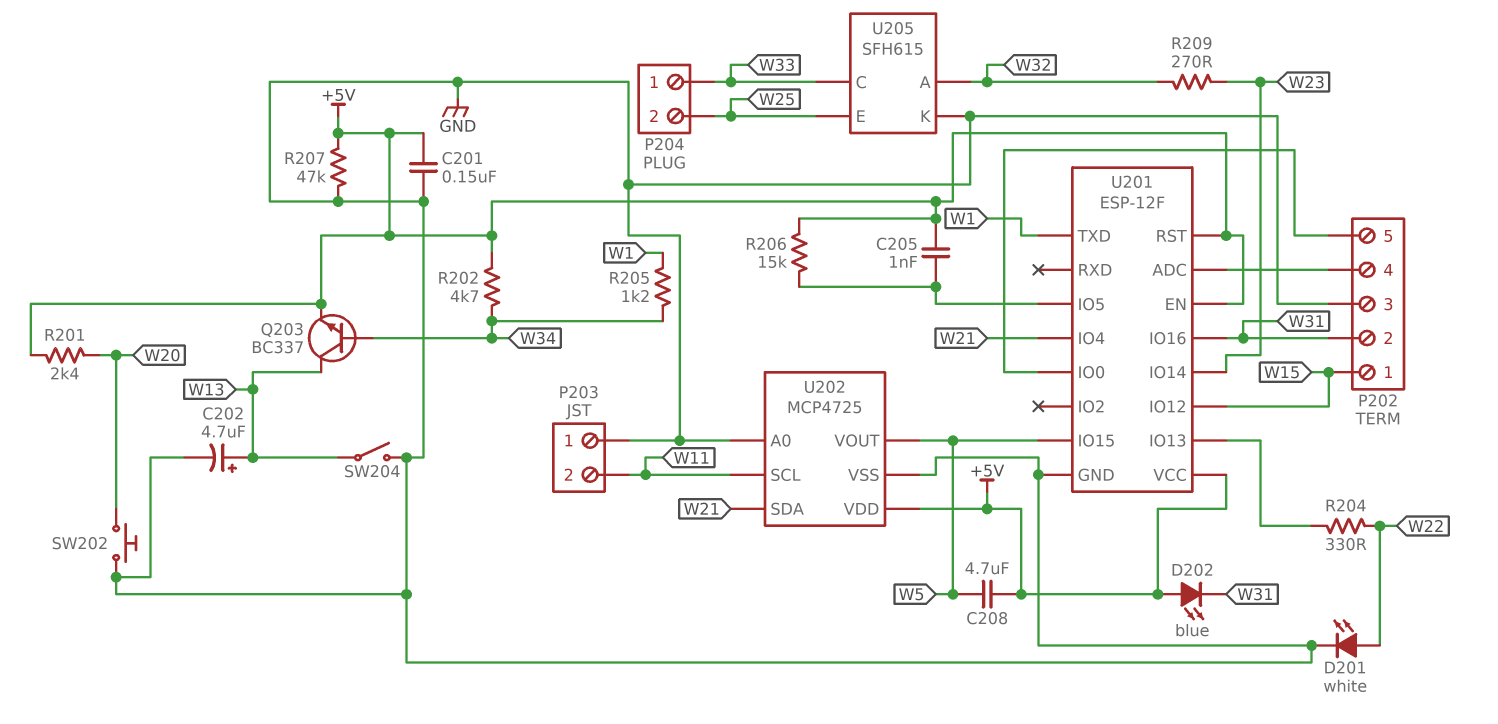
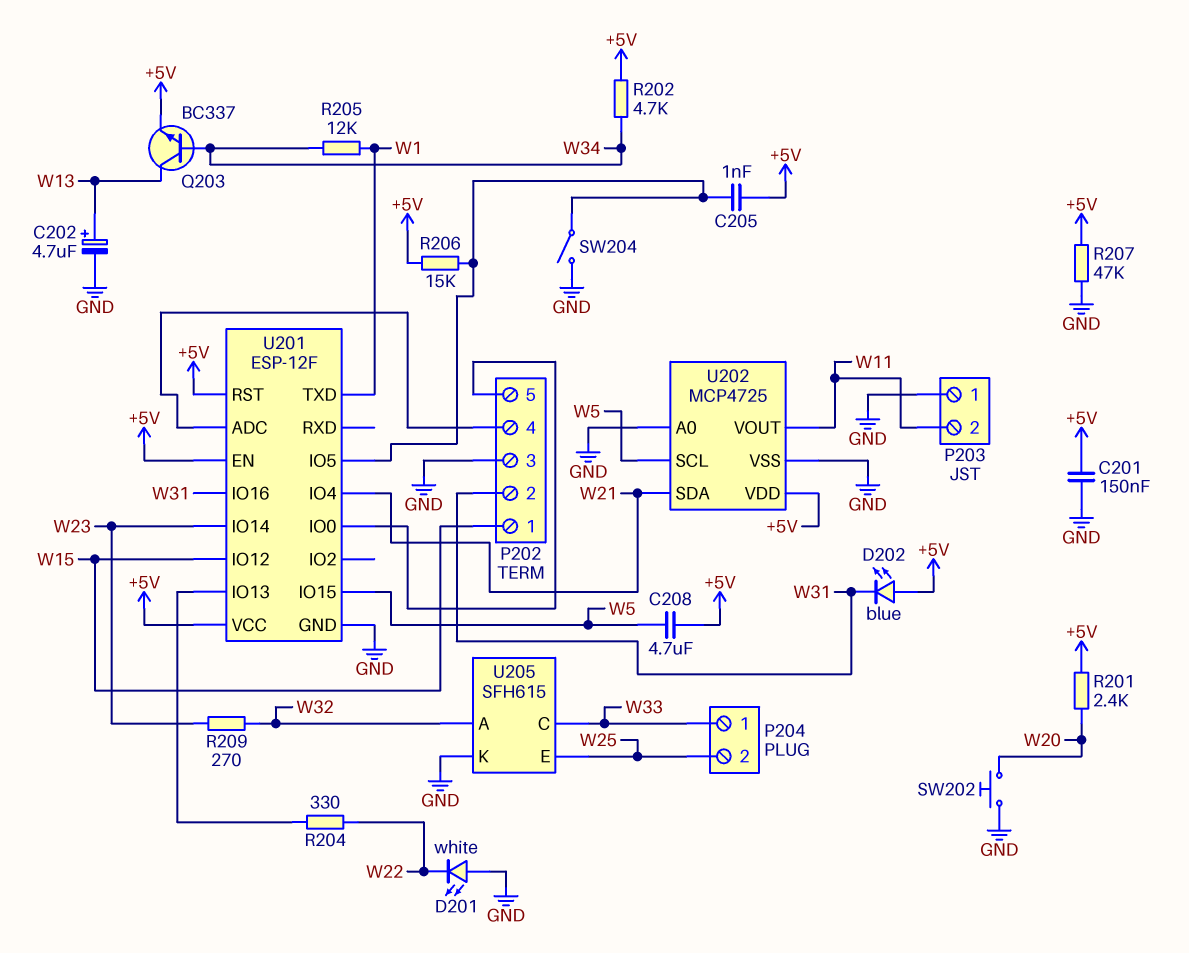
D201: LED white (A W22, K GND) -> LED white (A GND, K W22)
R205: 1.2k (W1, W34) -> 12k (W1, W34)
SW204: switch (GND, W13) -> switch (GND, U201/IO5)
U202 pin SCL: W11 -> W5
U202 pin VOUT: W5 -> W11

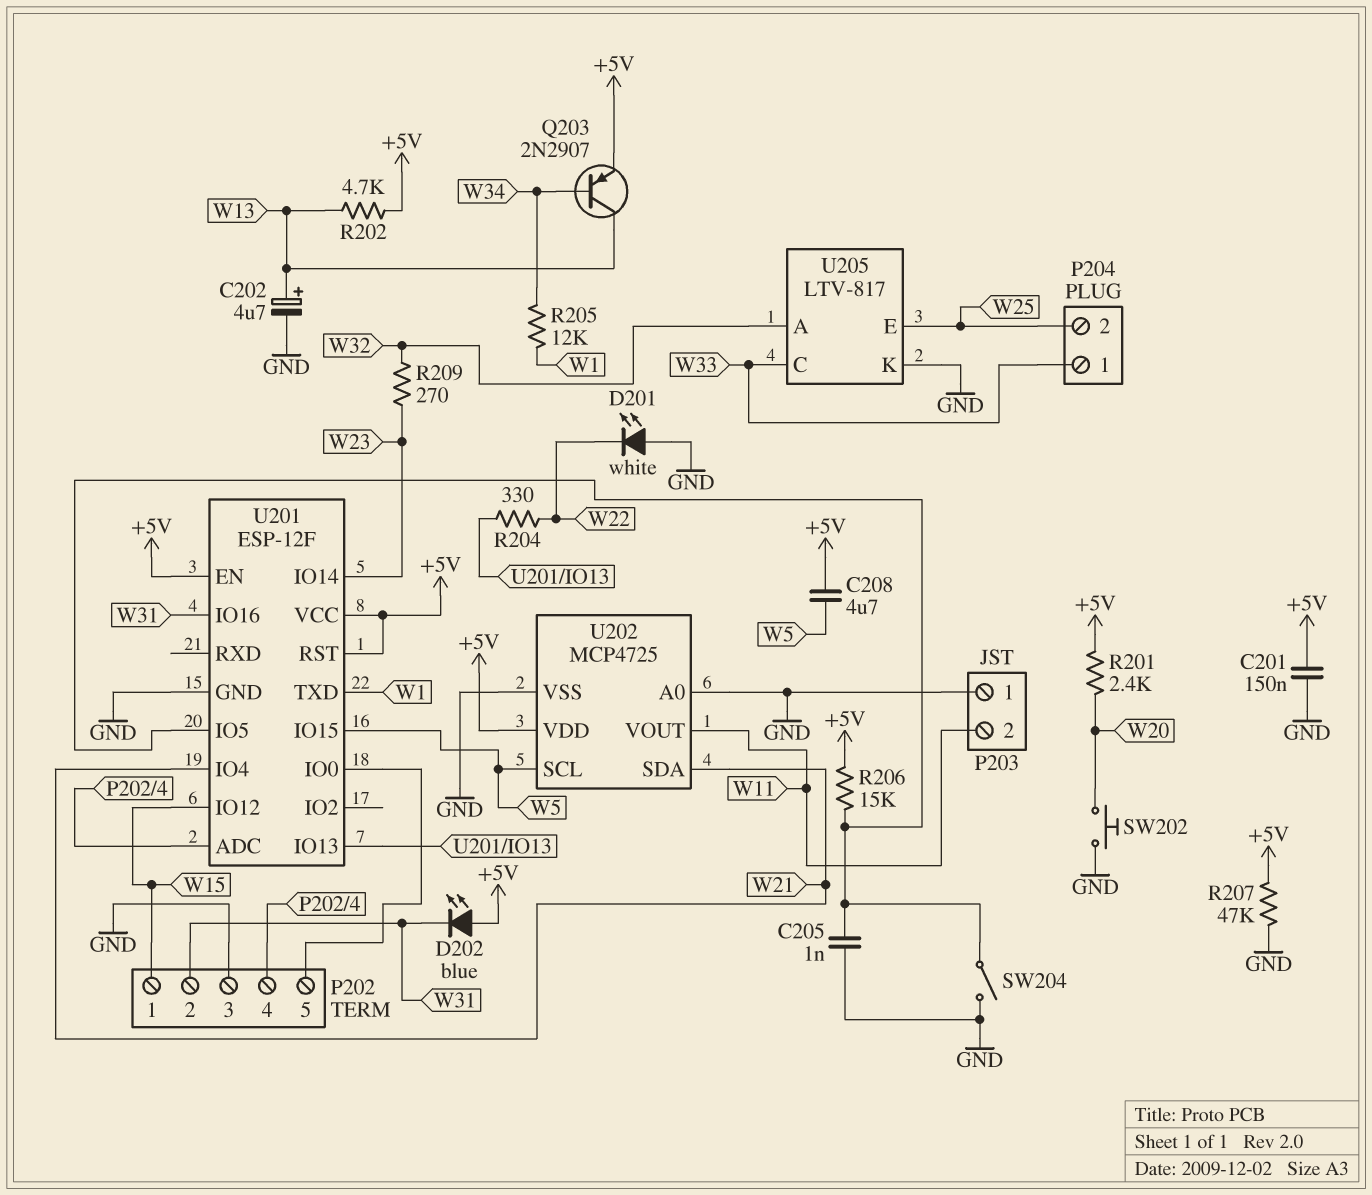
C205: 1nF (+5V, U201/IO5) -> 1nF (GND, U201/IO5)
Q203: NPN BC337 (B W34, C W13, E +5V) -> PNP 2N2907 (B W34, C W13, E +5V)
R202: 4.7k (+5V, W34) -> 4.7k (+5V, W13)
U205: SFH615 -> LTV-817

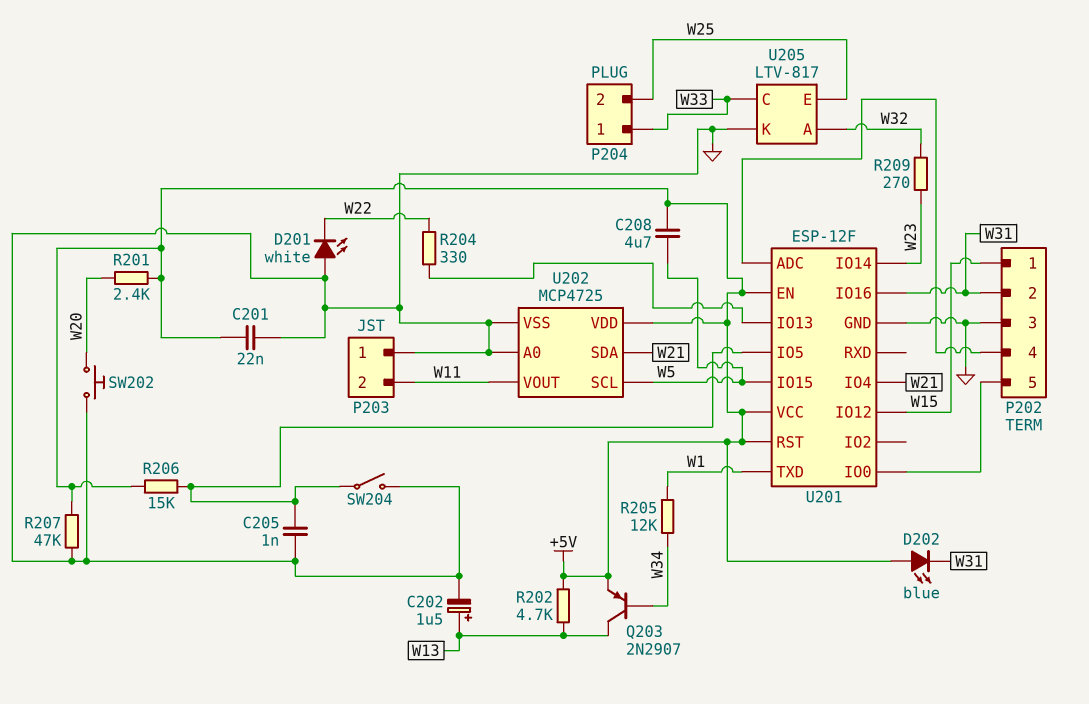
C201: 150nF (+5V, GND) -> 22nF (+5V, GND)
C202: 4.7uF (plus W13, minus GND) -> 1.5uF (plus W13, minus GND)

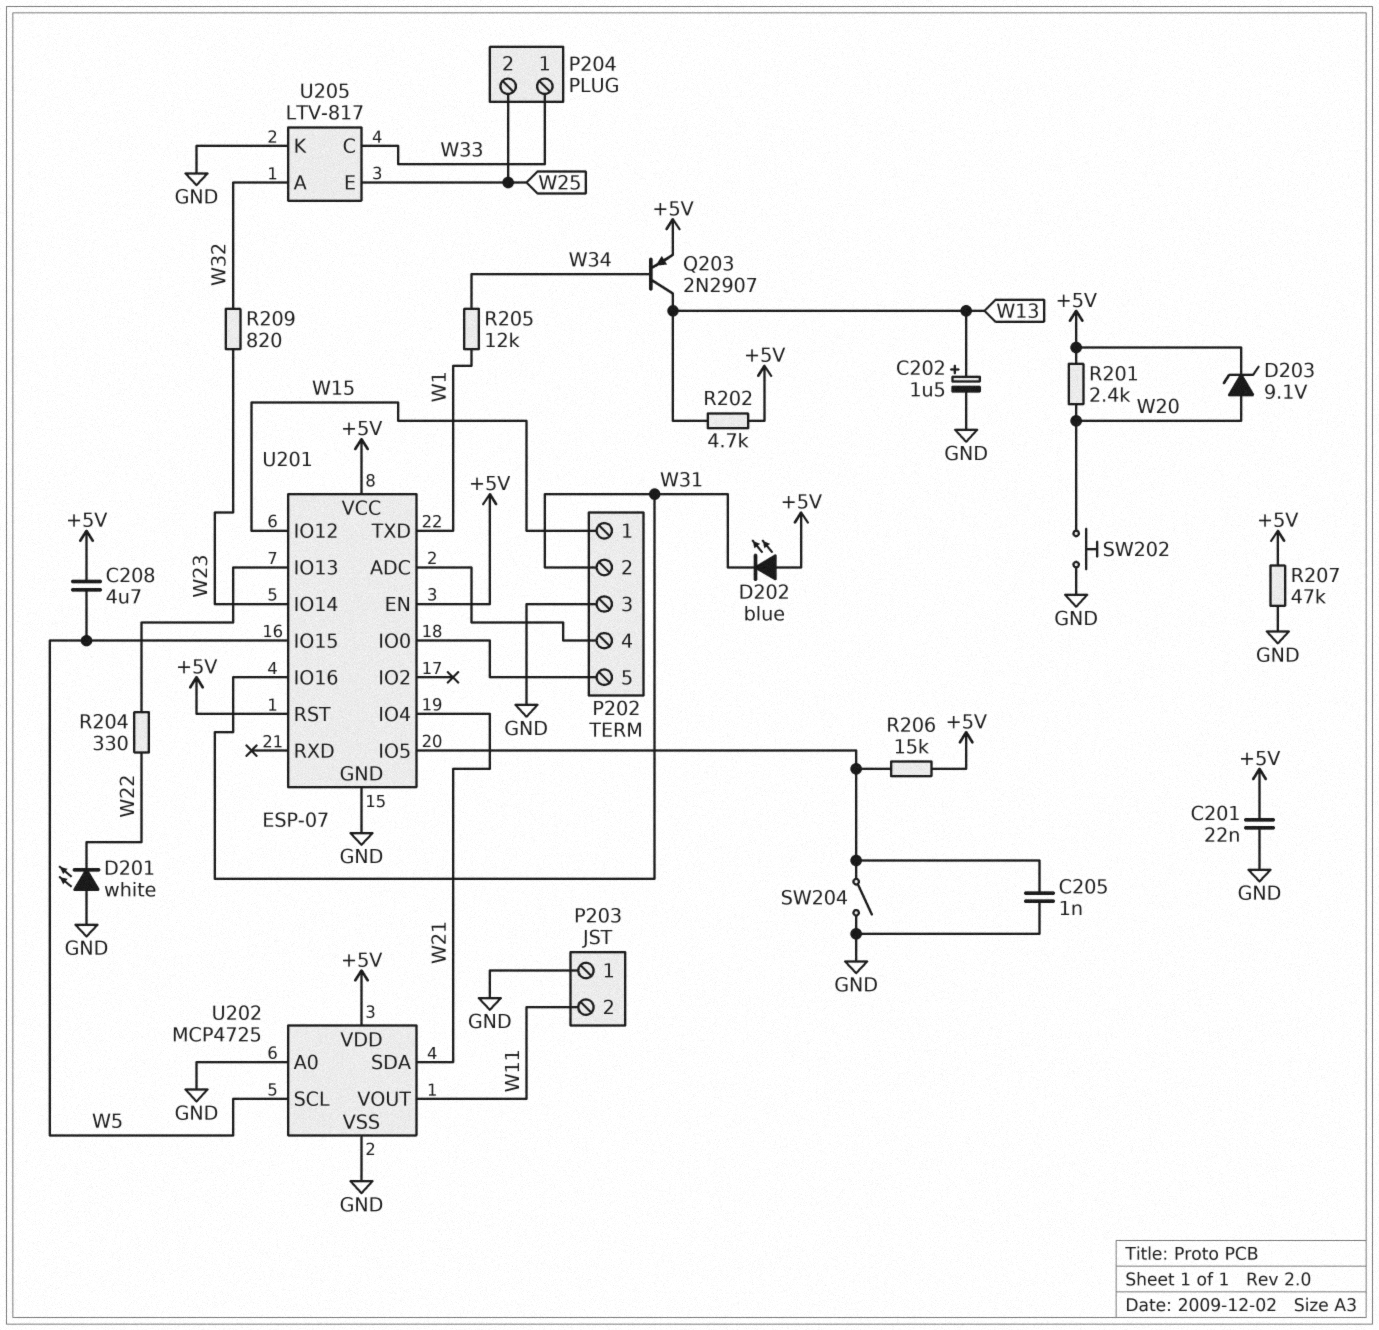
D203: none -> zener 9.1V (A W20, K +5V)
R209: 270 (W23, W32) -> 820 (W23, W32)
U201: ESP-12F -> ESP-07

